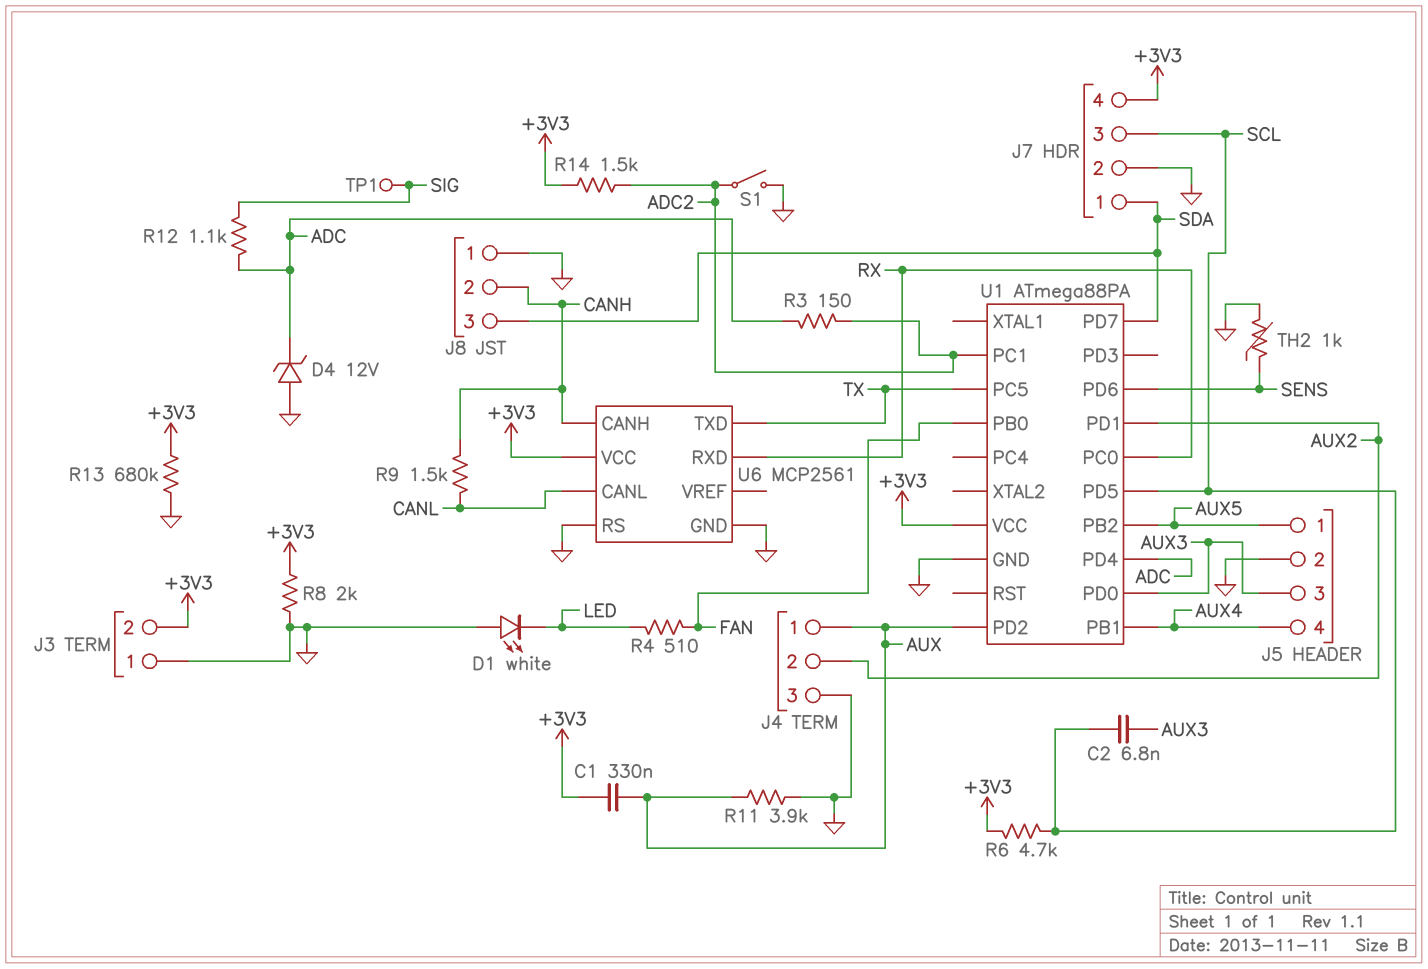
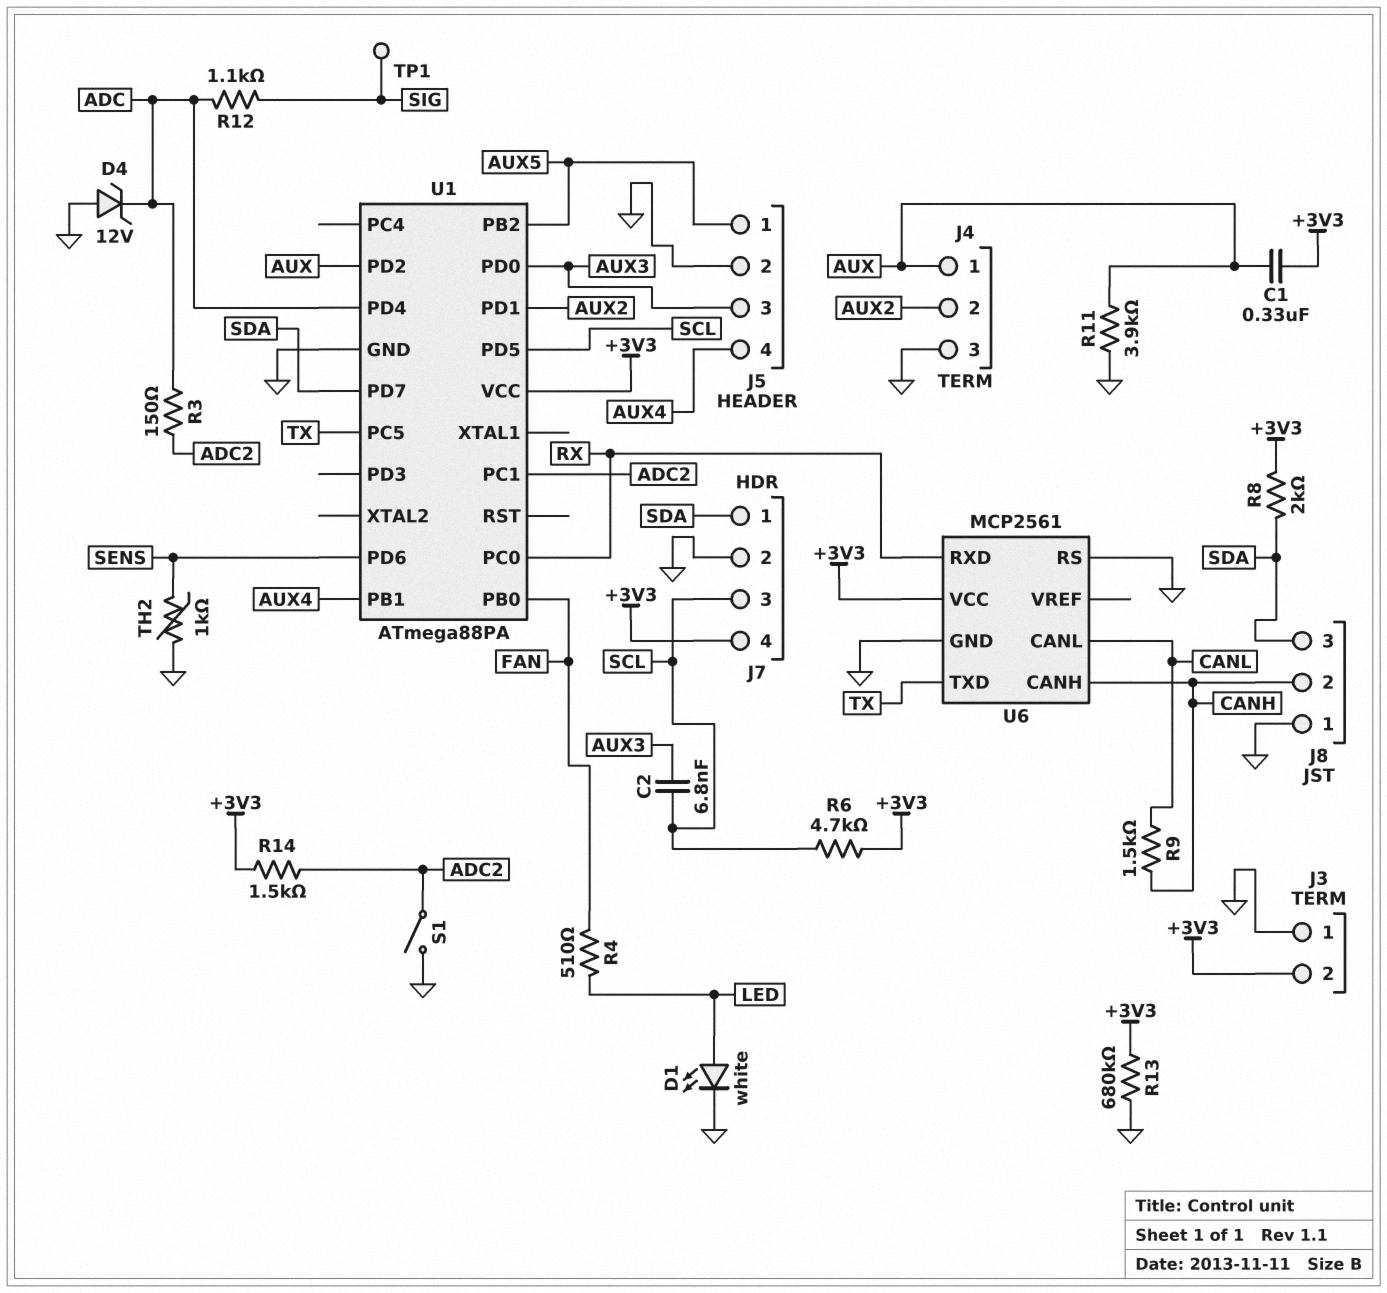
D1: LED white (A GND, K LED) -> LED white (A LED, K GND)
R8: 2k (+3V3, GND) -> 2k (+3V3, SDA)

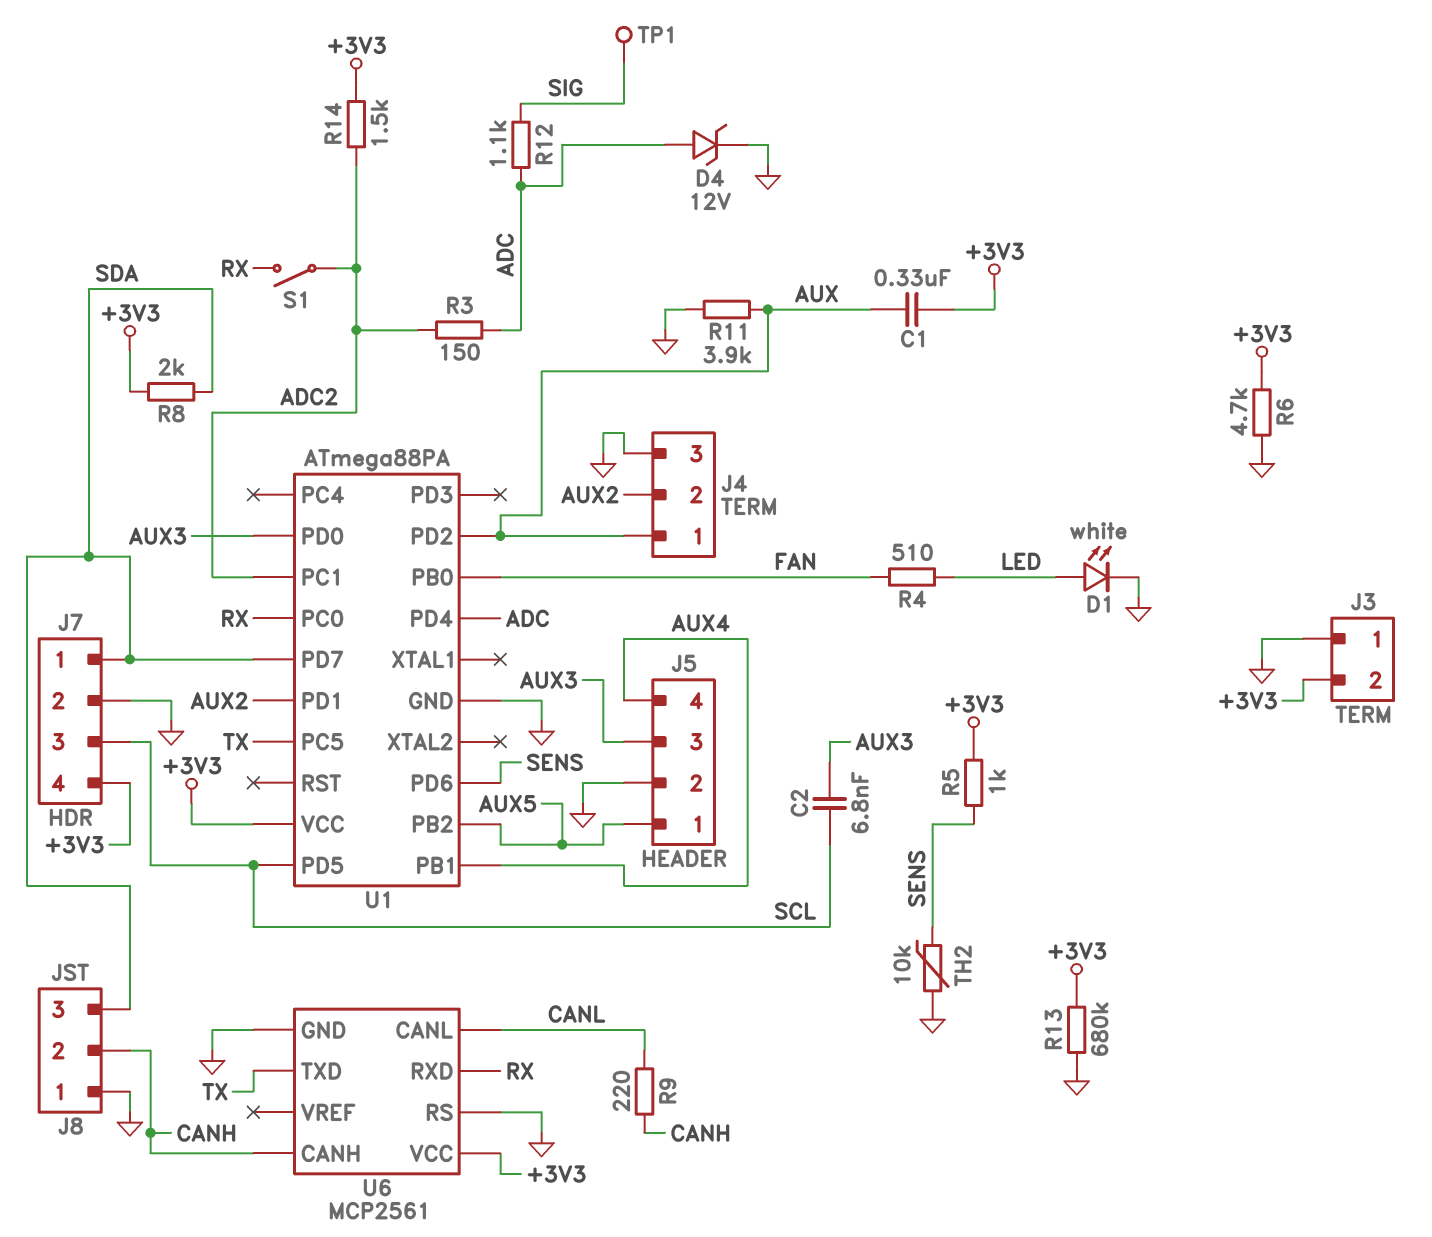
D4: zener 12V (A GND, K ADC) -> zener 12V (A ADC, K GND)
R5: none -> 1k (+3V3, SENS)
R6: 4.7k (+3V3, SCL) -> 4.7k (+3V3, GND)
R9: 1.5k (CANH, CANL) -> 220 (CANH, CANL)
S1: switch (ADC2, GND) -> switch (ADC2, RX)
TH2: 1k (GND, SENS) -> 10k (GND, SENS)

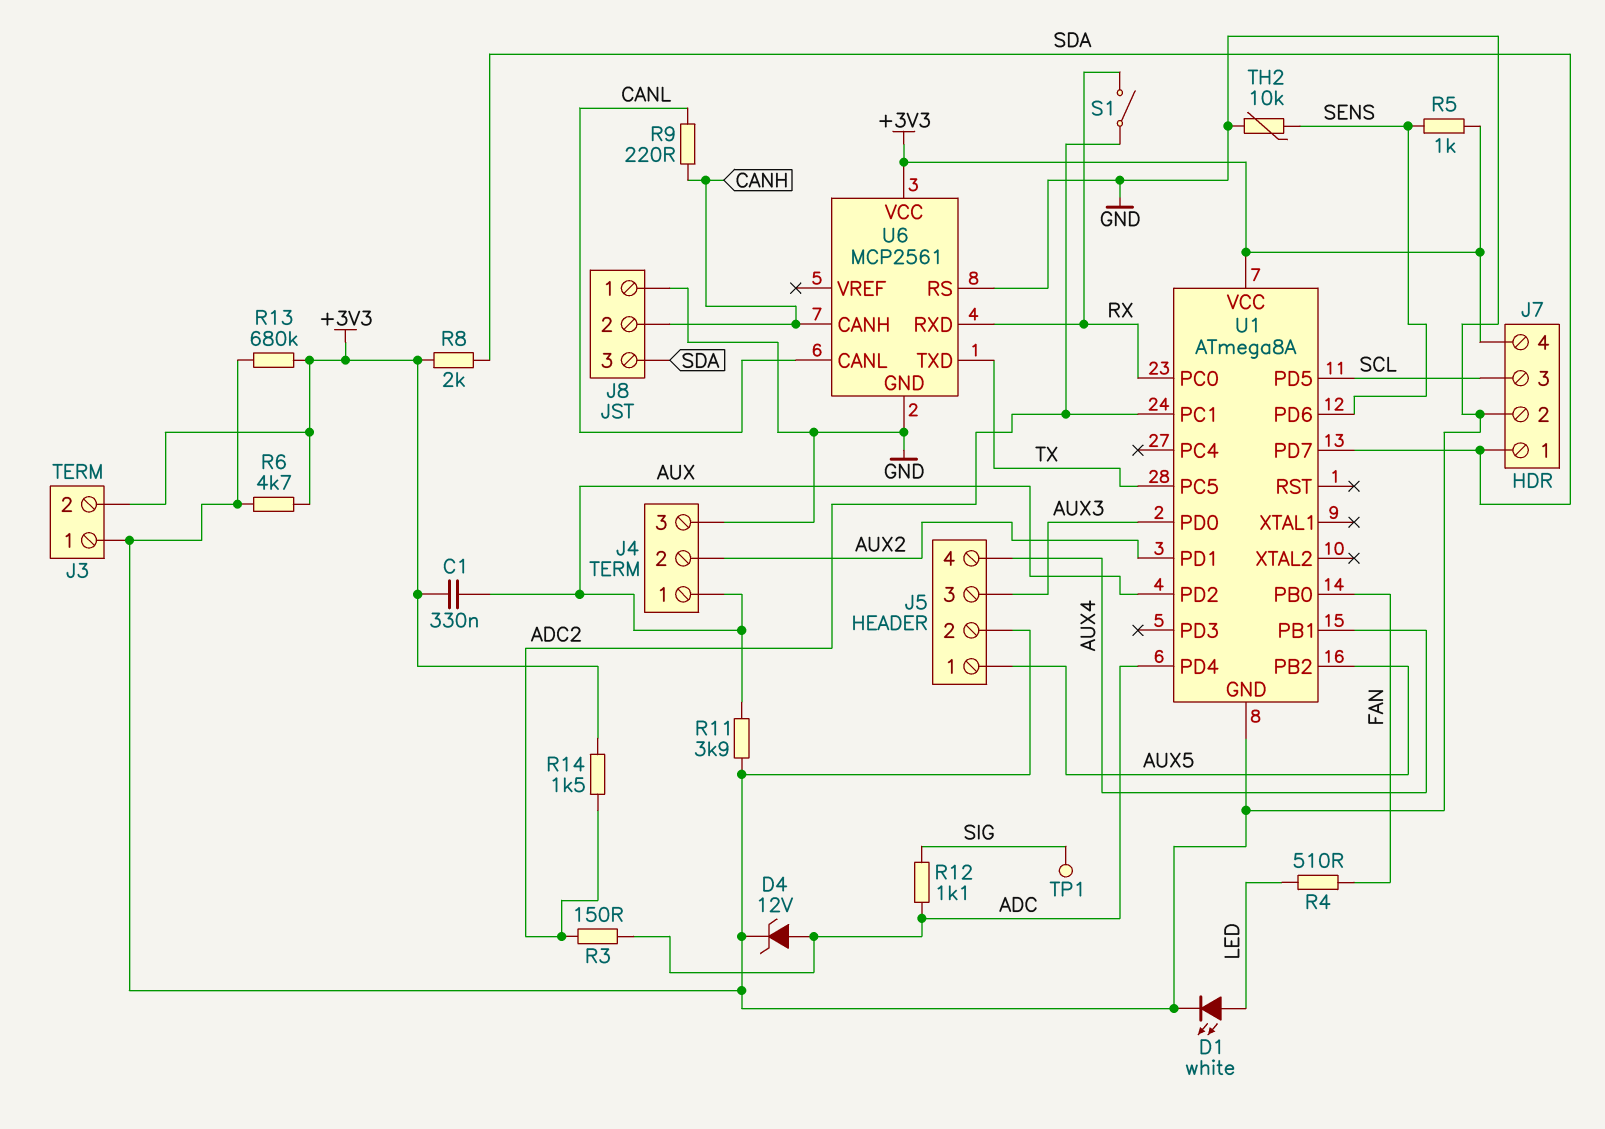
C2: 6.8nF (AUX3, SCL) -> none
U1: ATmega88PA -> ATmega8A

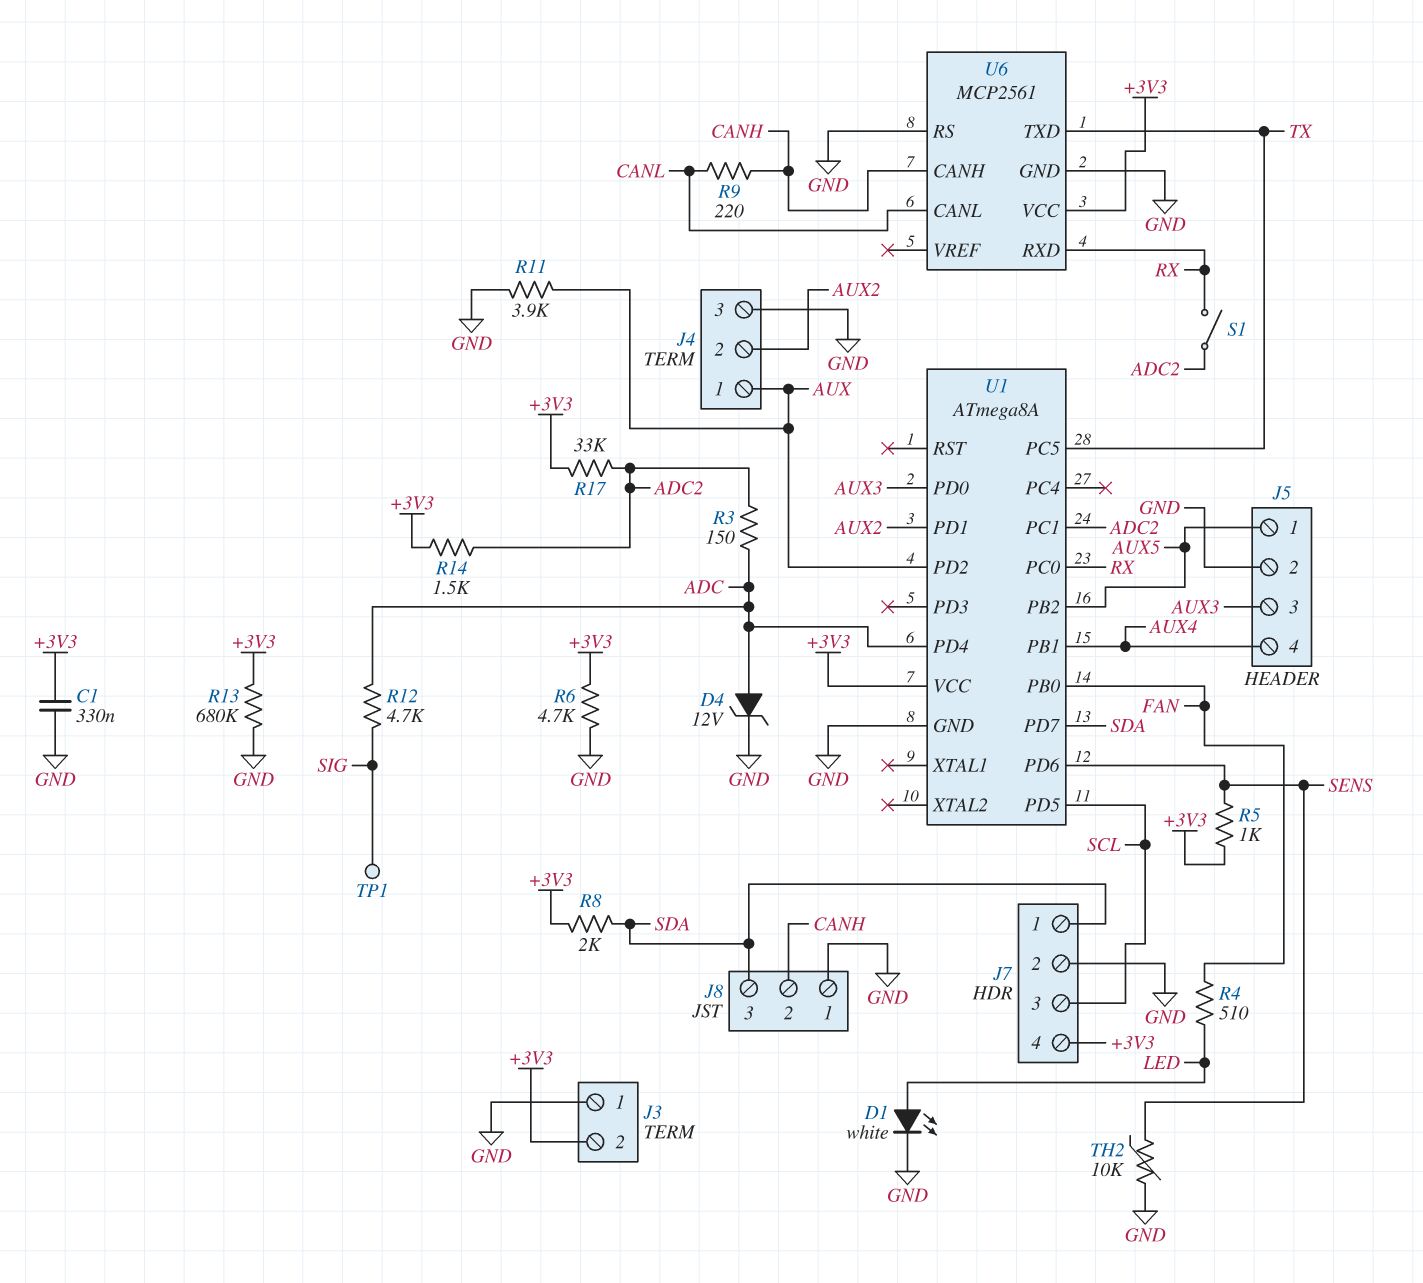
C1: 330nF (+3V3, AUX) -> 330nF (+3V3, GND)
R12: 1.1k (ADC, SIG) -> 4.7k (ADC, SIG)
R17: none -> 33k (+3V3, ADC2)

